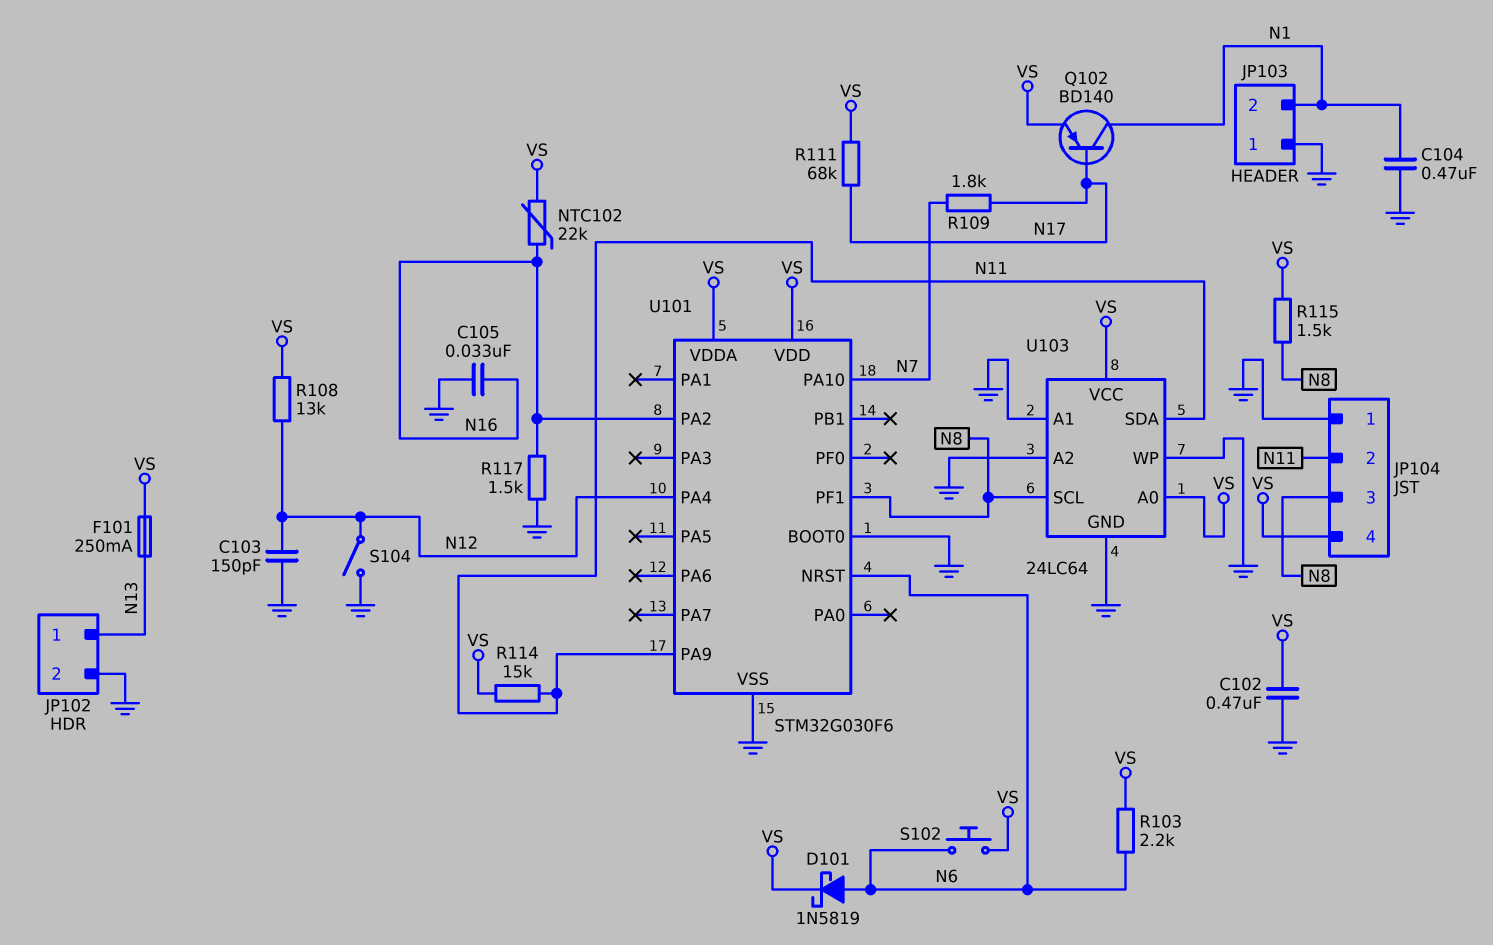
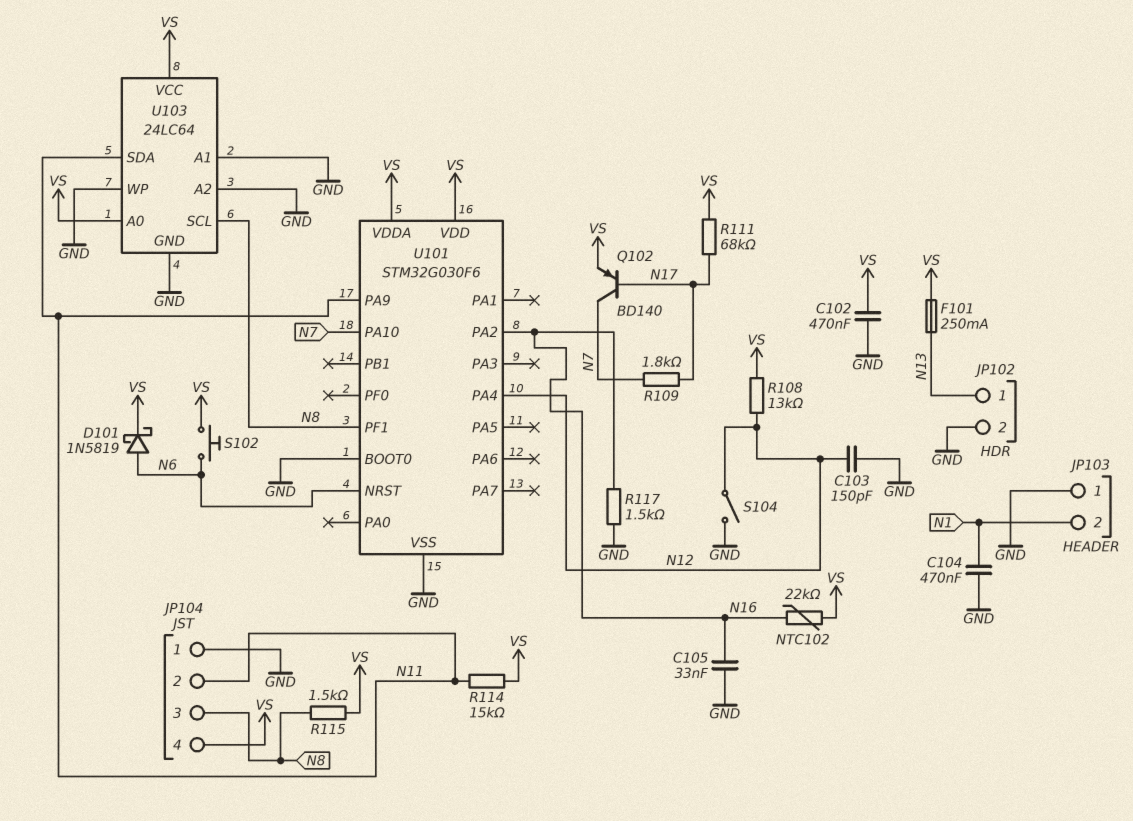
Q102: PNP BD140 (B N17, C N1, E VS) -> PNP BD140 (B N17, C N7, E VS)
R103: 2.2k (N6, VS) -> none

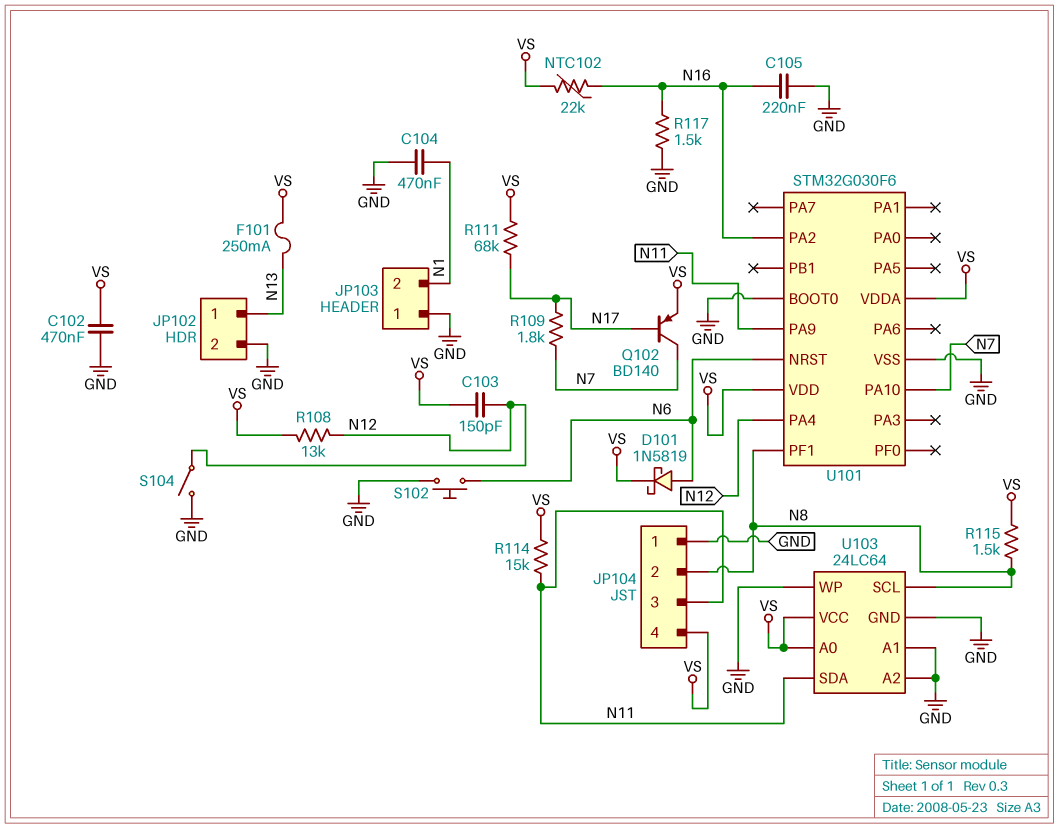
C103: 150pF (GND, N12) -> 150pF (N12, VS)
C105: 33nF (GND, N16) -> 220nF (GND, N16)
JP104 pin 2: N11 -> N8
JP104 pin 3: N8 -> N11
S102: button (N6, VS) -> button (GND, N6)

